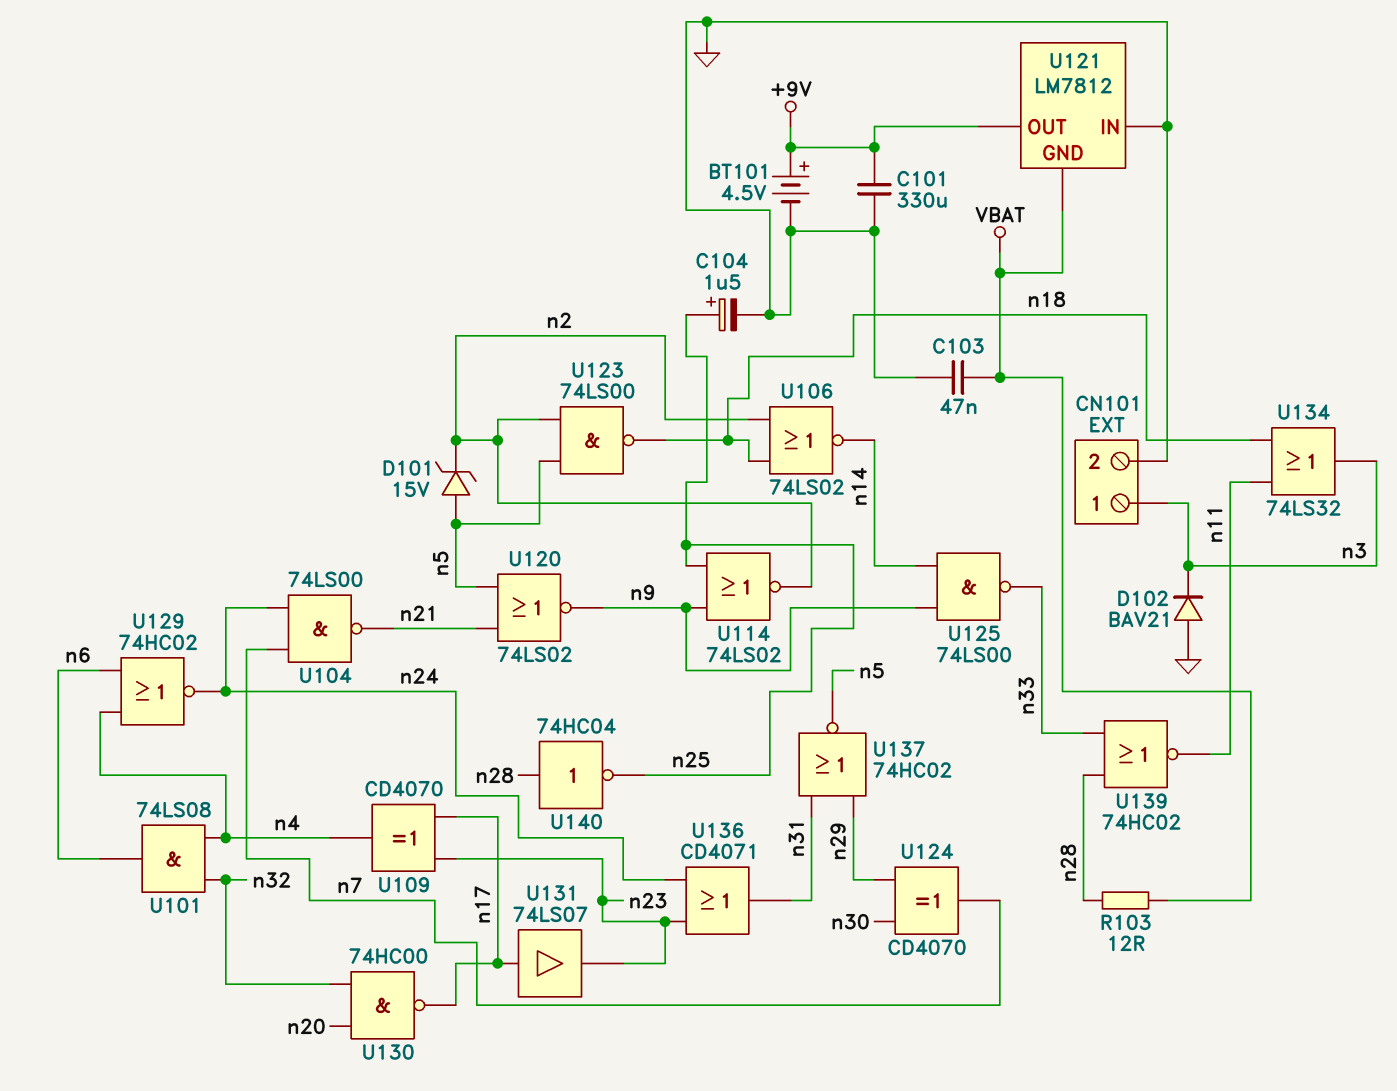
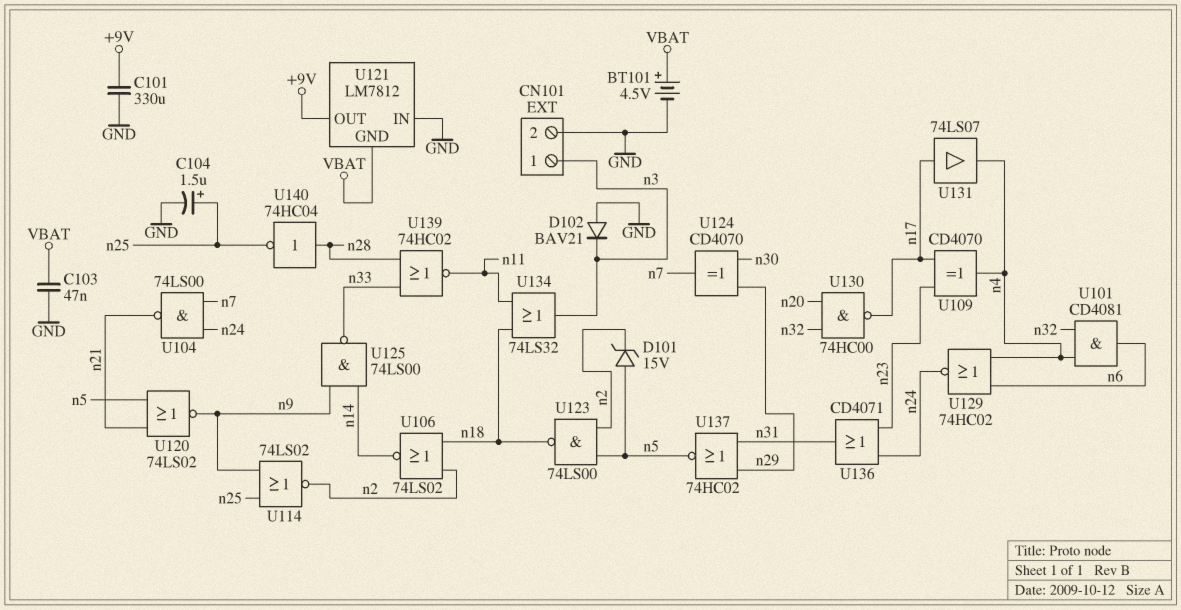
BT101: 4.5V (plus +9V, minus GND) -> 4.5V (plus VBAT, minus GND)
R103: 12 (VBAT, n28) -> none
U101: AND 74LS08 (in n4, in n32, out n6) -> AND CD4081 (in n4, in n32, out n6)
U131: buffer 74LS07 (in n17, out n23) -> buffer 74LS07 (in n17, out n4)

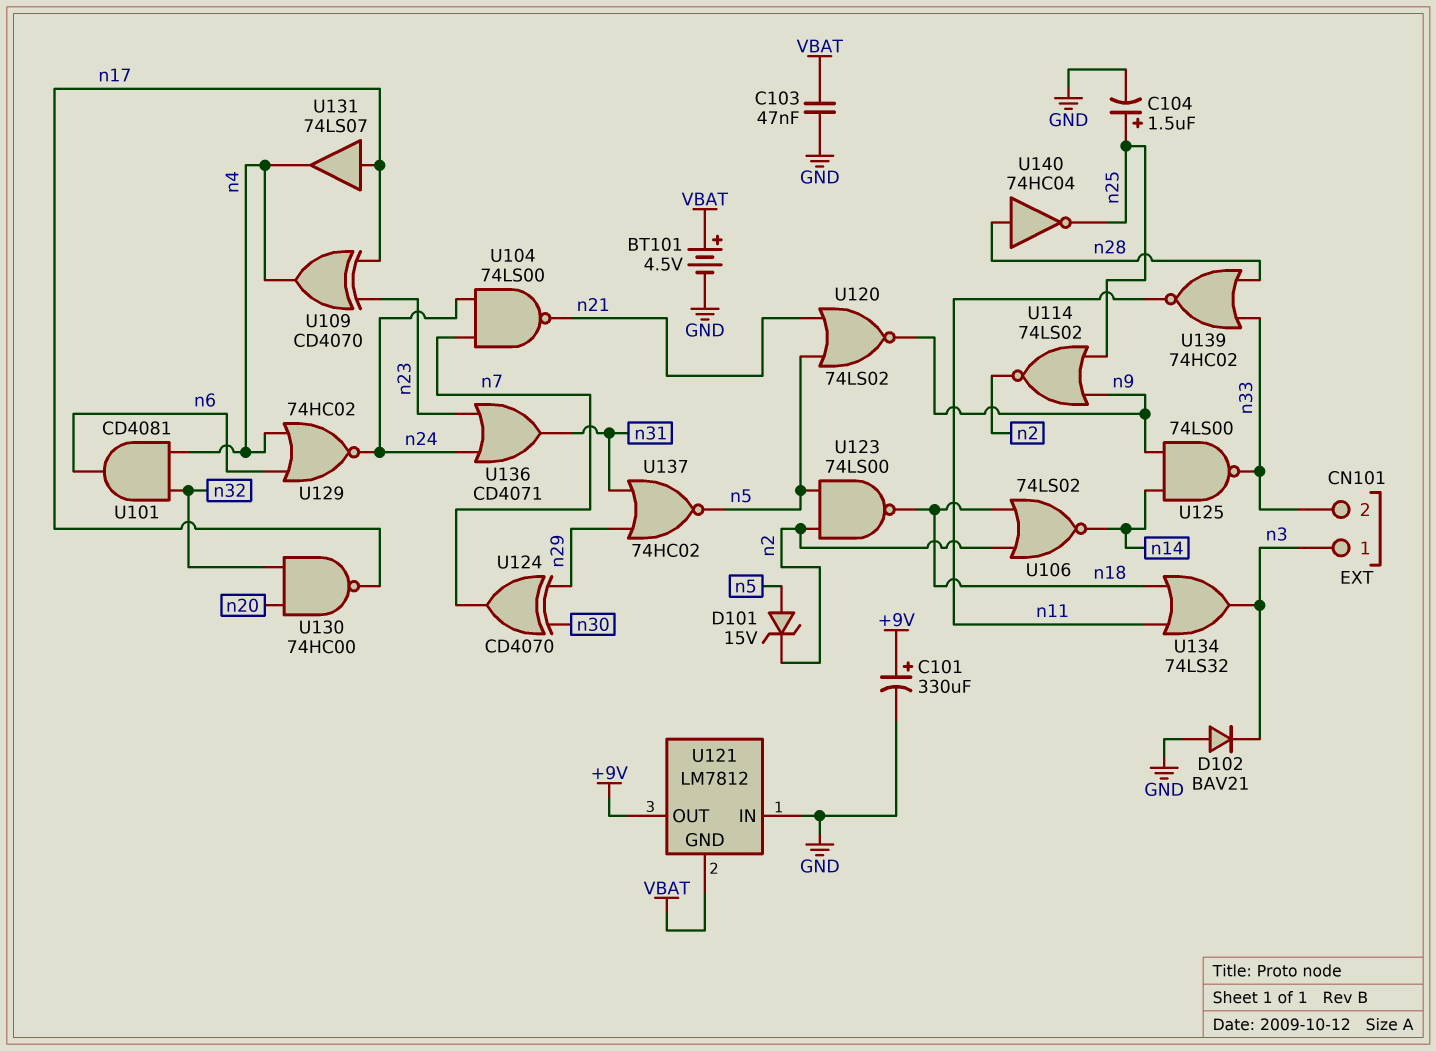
C101: 330uF (+9V, GND) -> 330uF (plus +9V, minus GND)
CN101 pin 2: GND -> n33

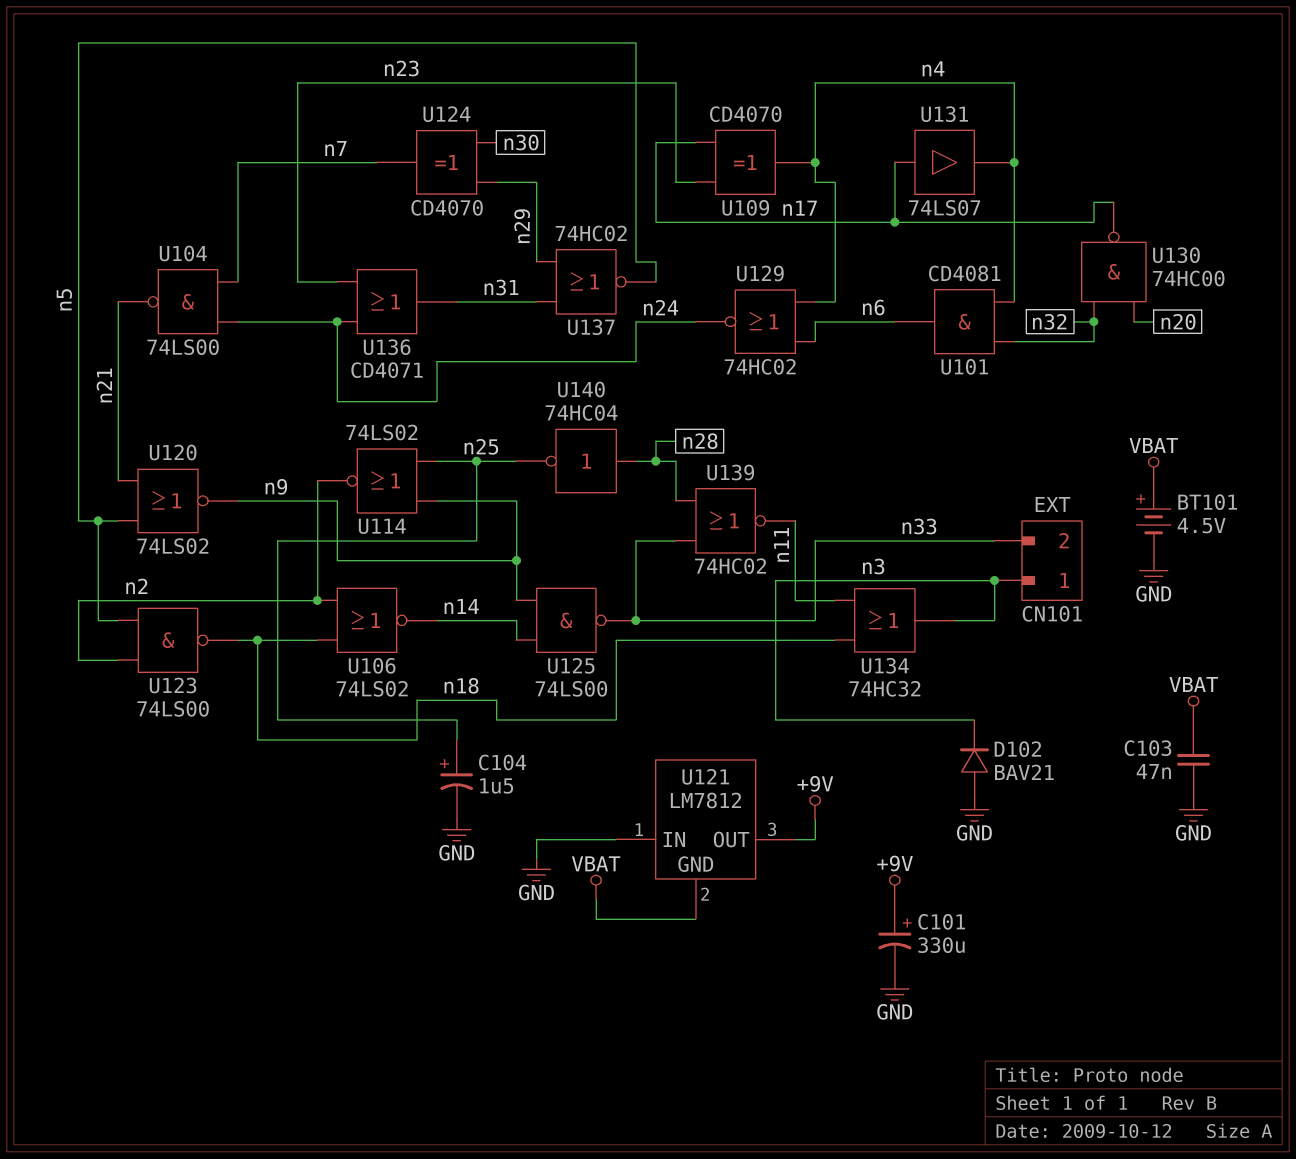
D101: zener 15V (A n5, K n2) -> none
U134: OR 74LS32 (in n11, in n18, out n3) -> OR 74HC32 (in n11, in n18, out n3)

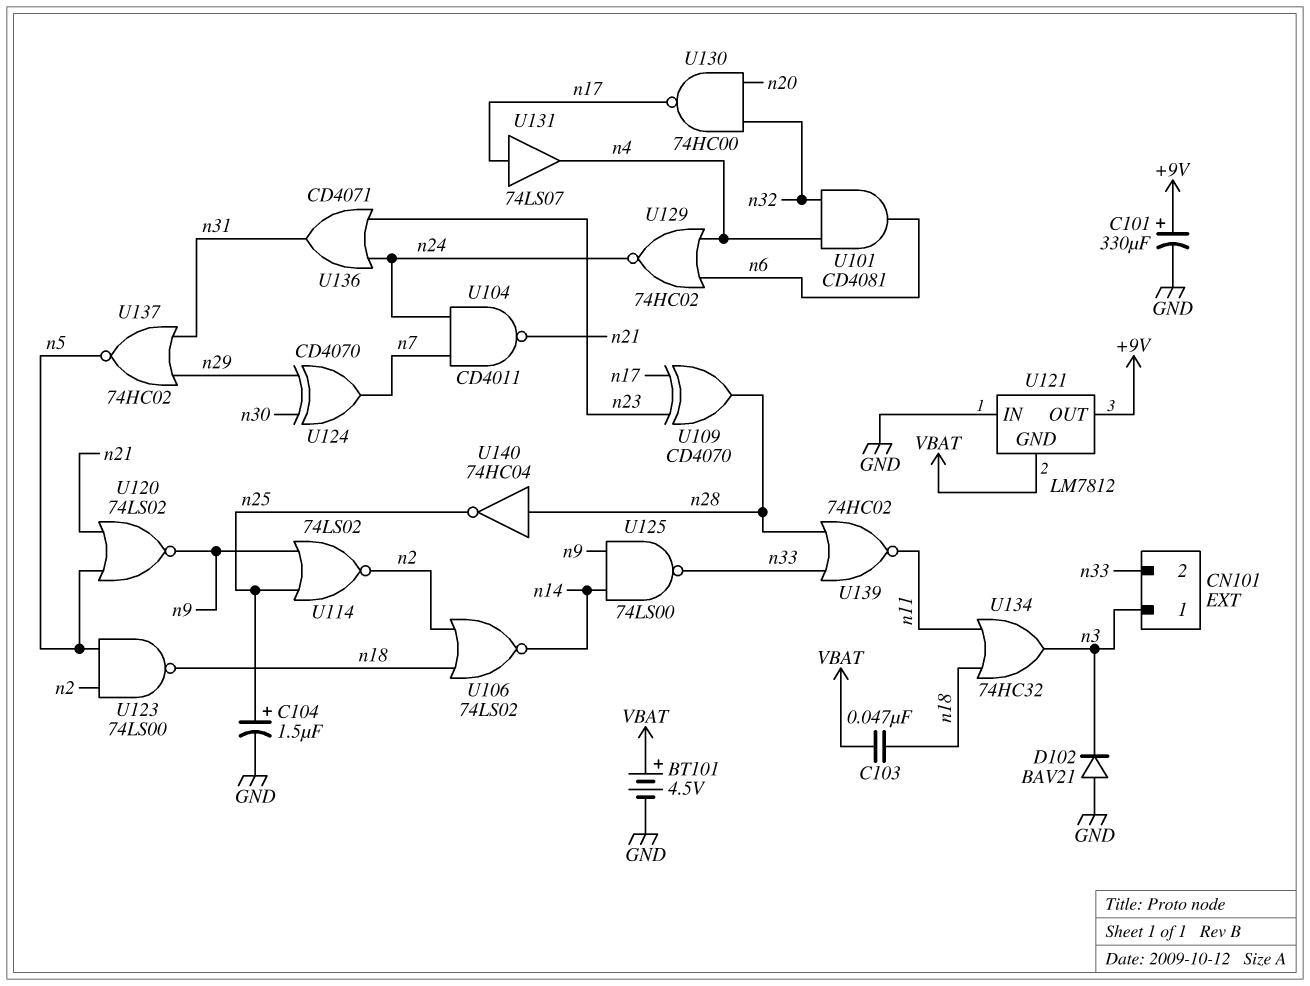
C103: 47nF (GND, VBAT) -> 47nF (VBAT, n18)
U104: NAND 74LS00 (in n7, in n24, out n21) -> NAND CD4011 (in n7, in n24, out n21)
U109: XOR CD4070 (in n17, in n23, out n4) -> XOR CD4070 (in n17, in n23, out n28)

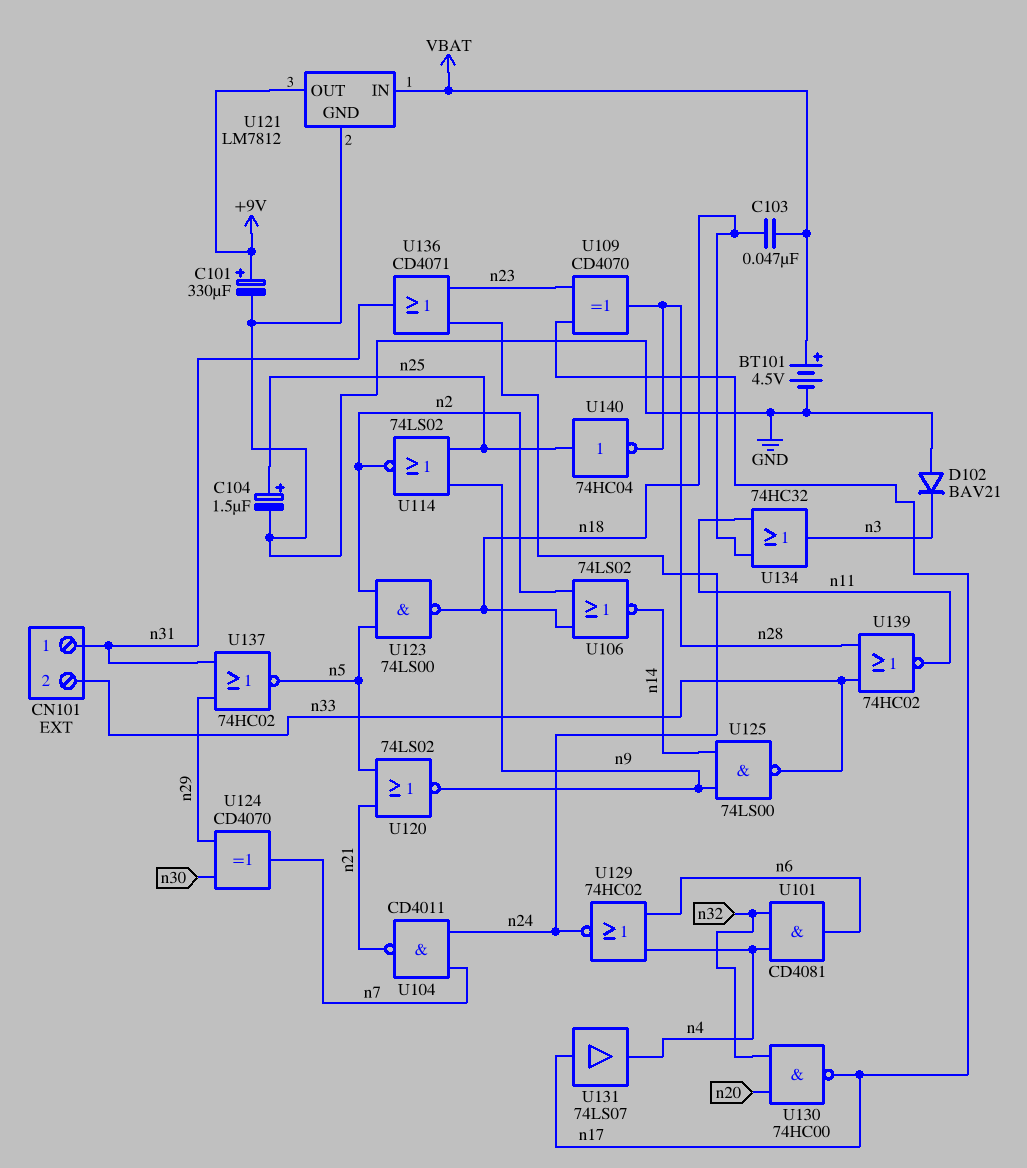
CN101 pin 1: n3 -> n31
U121 pin GND: VBAT -> GND
U121 pin IN: GND -> VBAT
U140: NOT 74HC04 (in n28, out n25) -> NOT 74HC04 (in n25, out n28)

